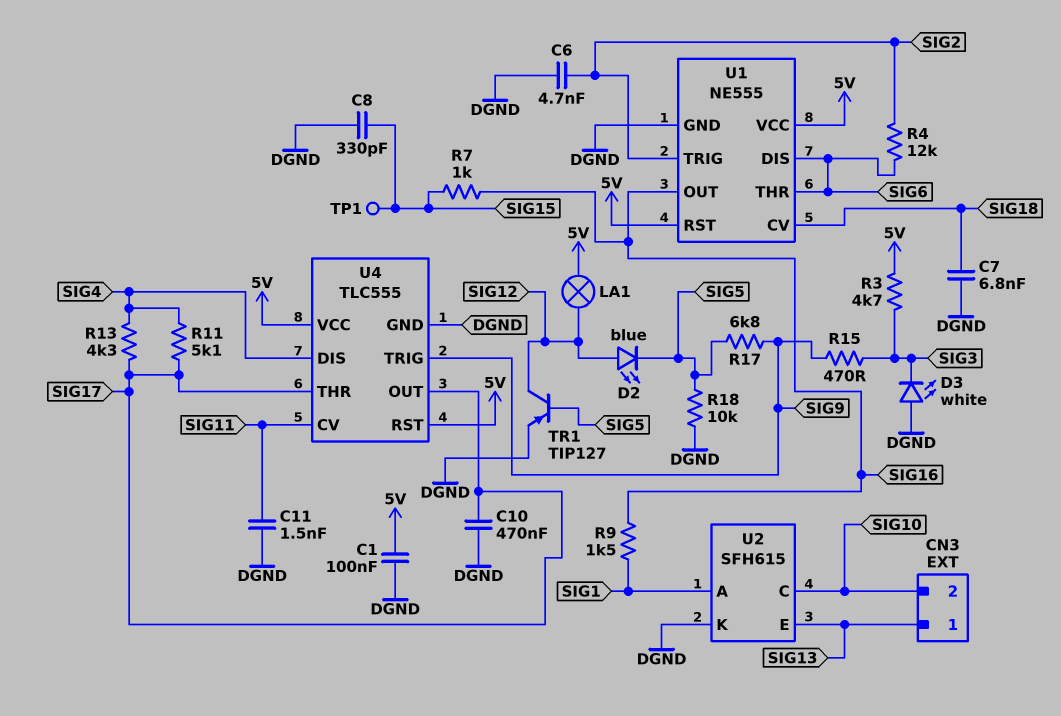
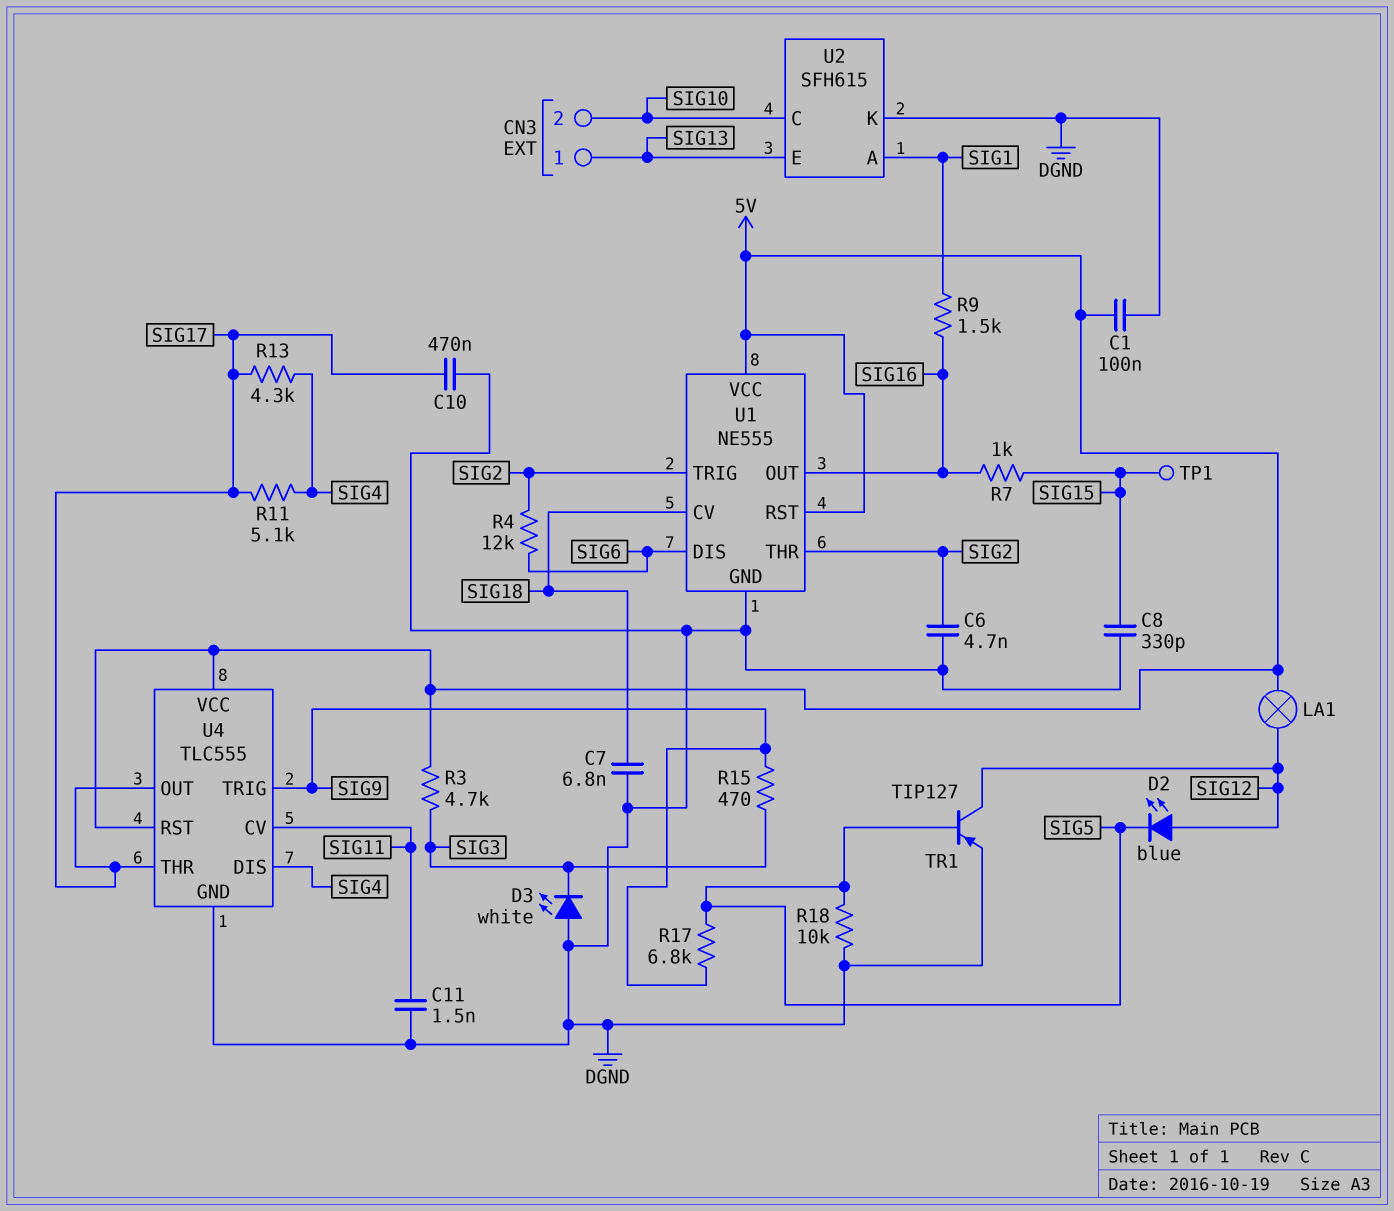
U1 pin THR: SIG6 -> SIG2

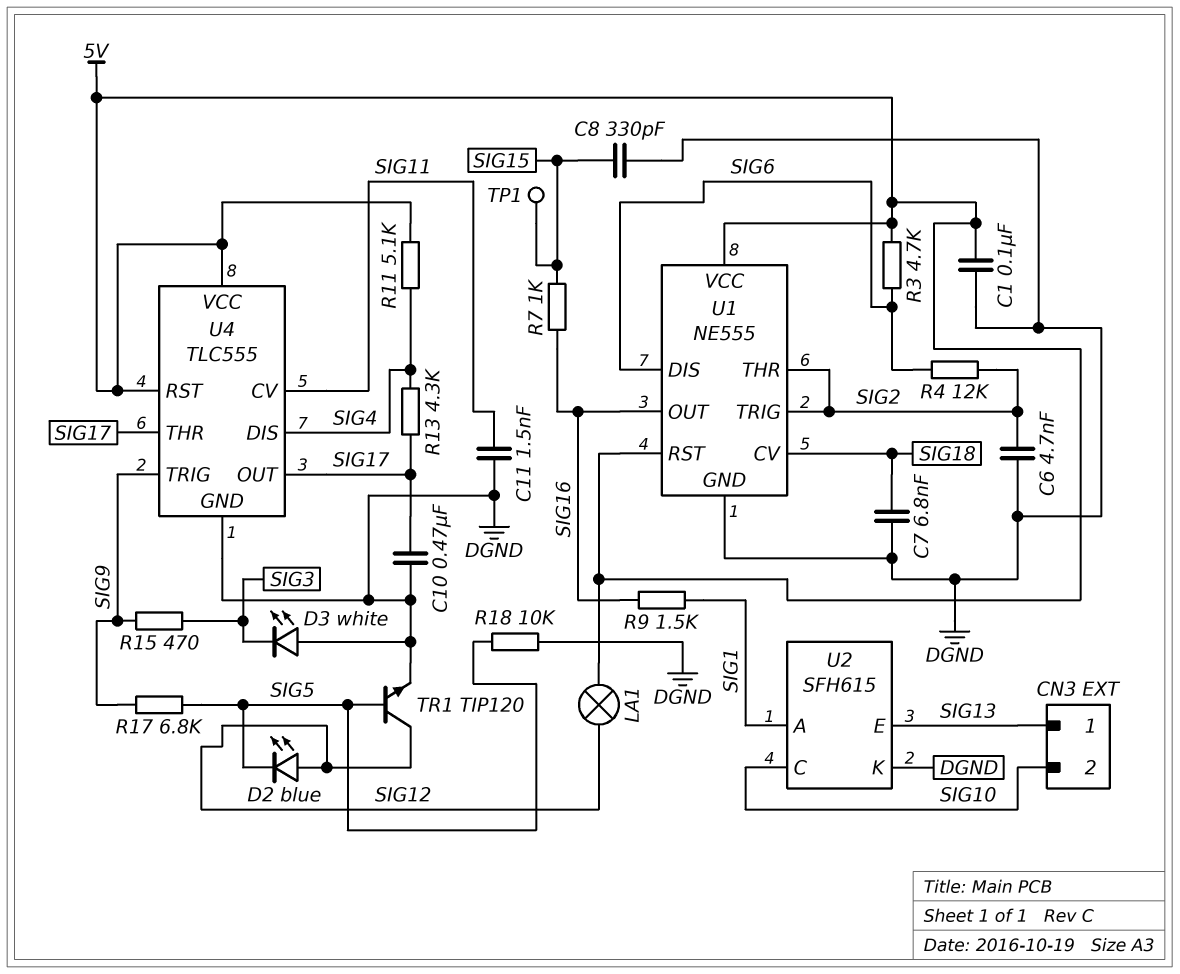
R3: 4.7k (5V, SIG3) -> 4.7k (5V, SIG6)
R11: 5.1k (SIG4, SIG17) -> 5.1k (5V, SIG4)
TR1: PNP TIP127 (B SIG5, C SIG12, E DGND) -> NPN TIP120 (B SIG5, C SIG12, E DGND)

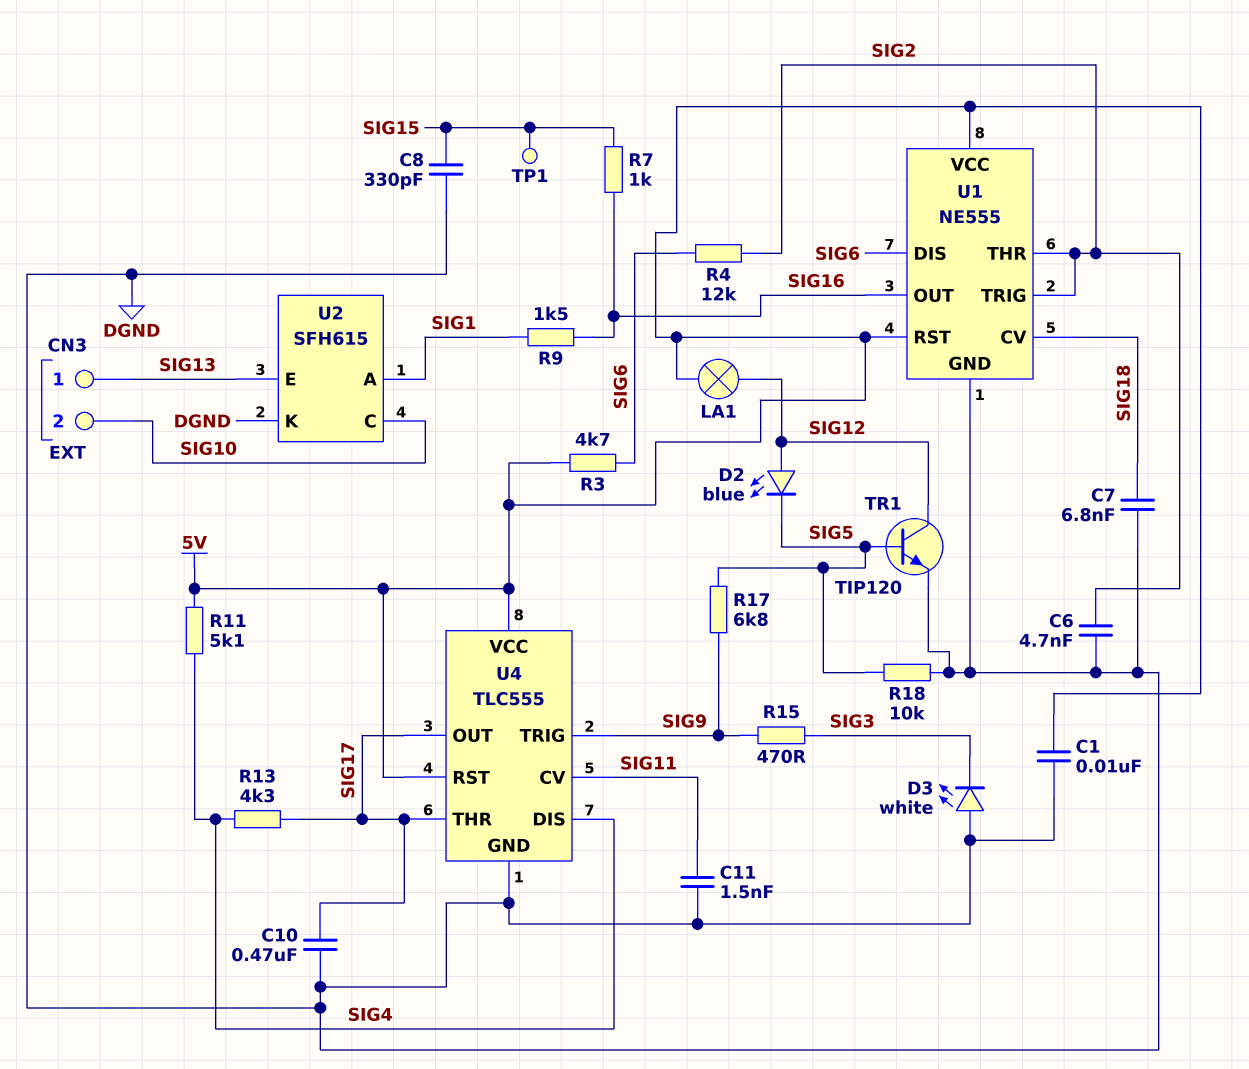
C1: 100nF (5V, DGND) -> 10nF (5V, DGND)

